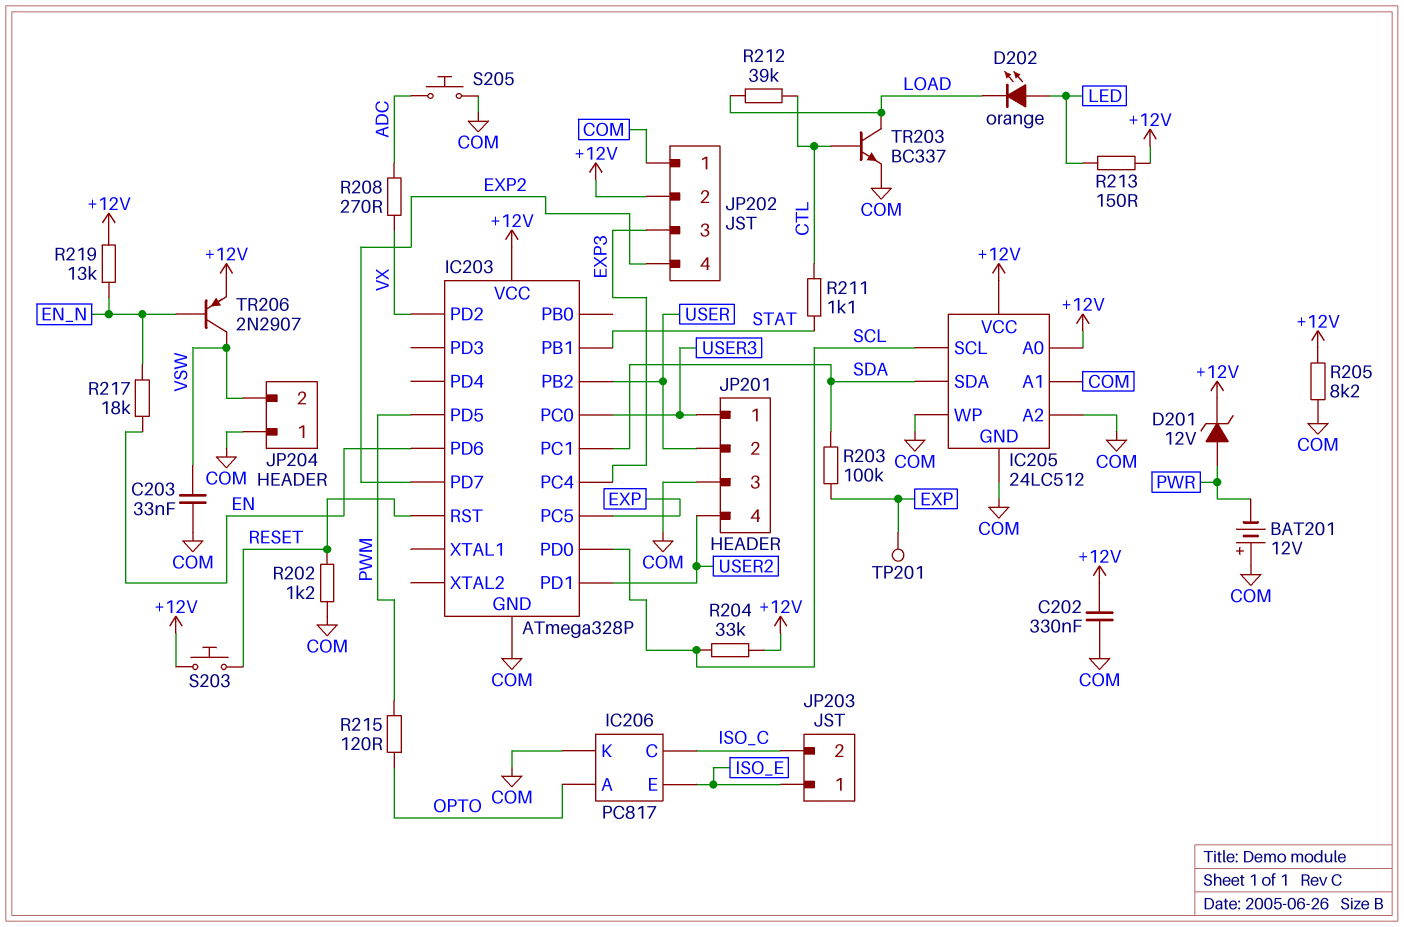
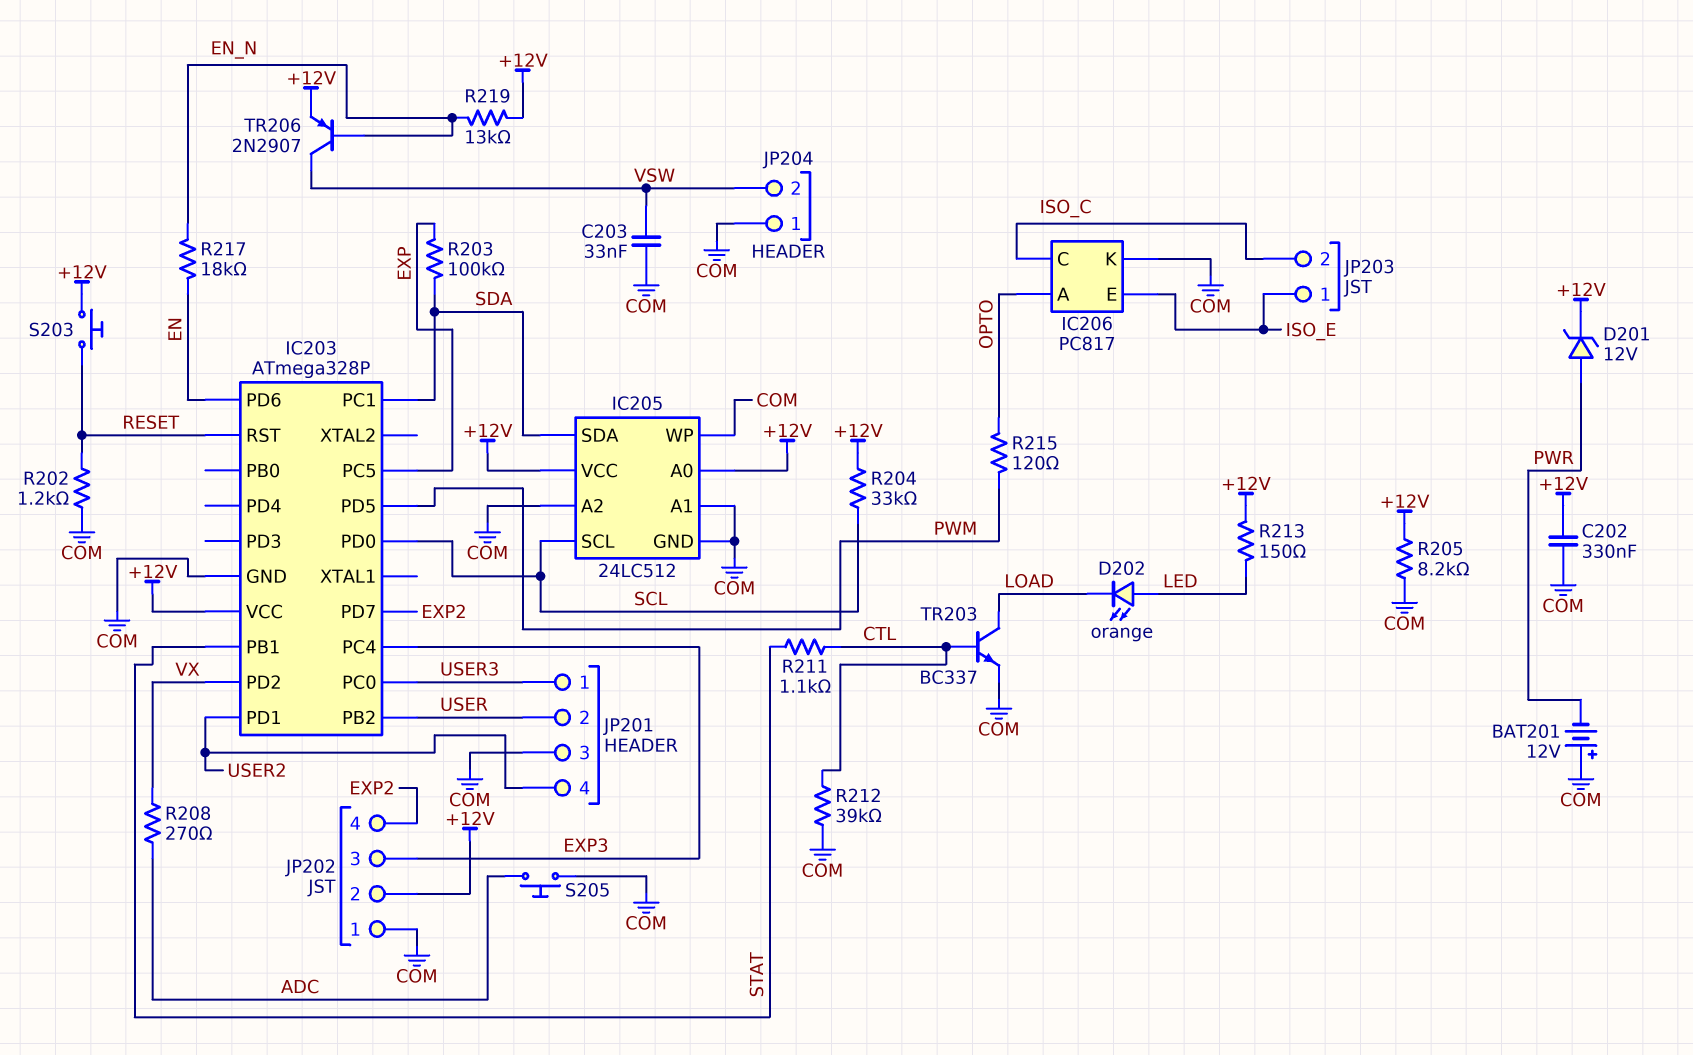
R212: 39k (CTL, LOAD) -> 39k (COM, CTL)
TP201: test point (EXP) -> none

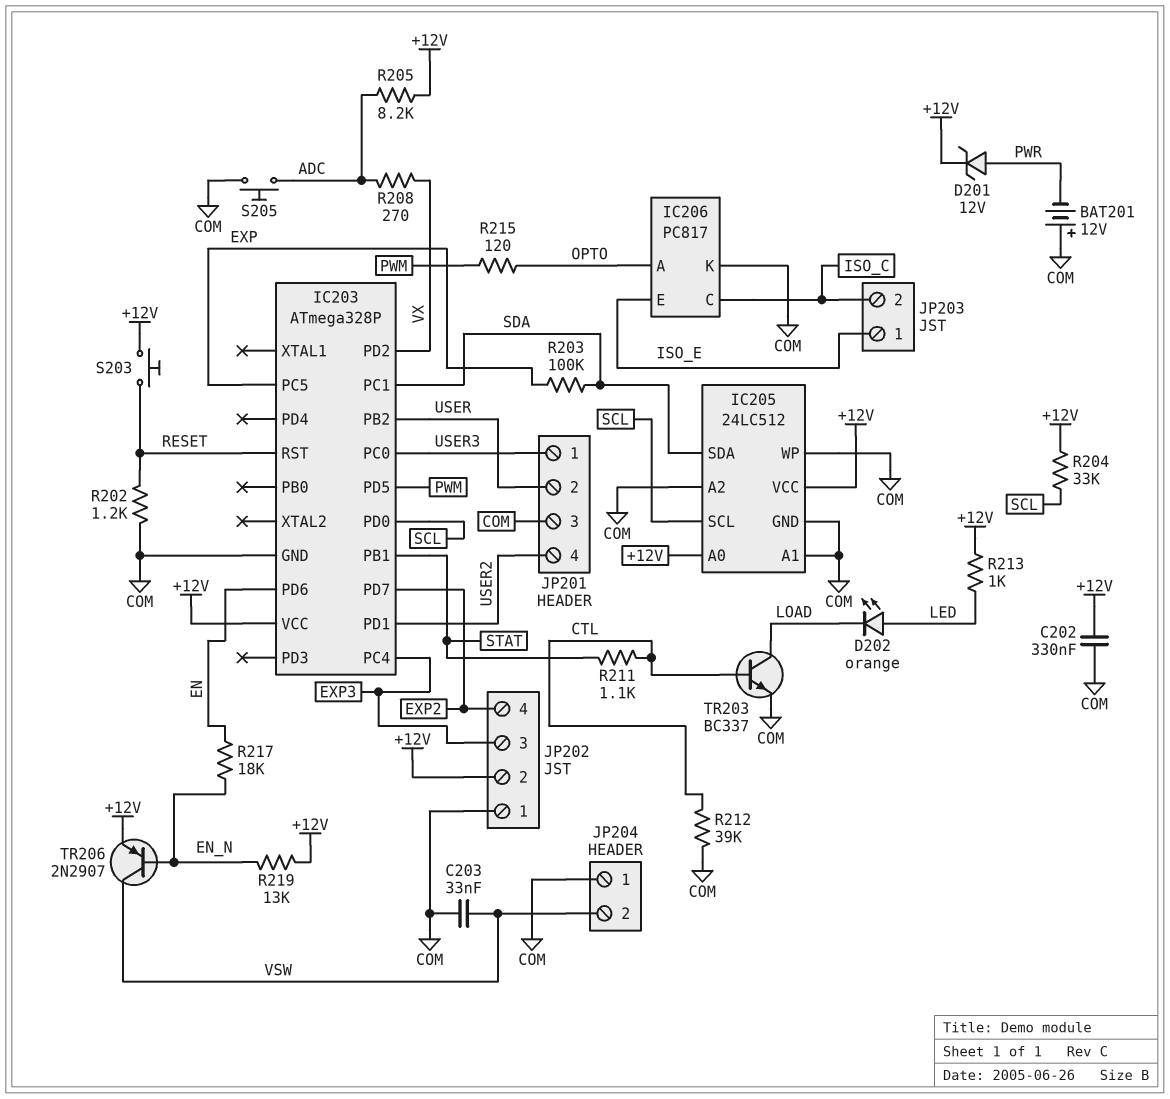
R205: 8.2k (+12V, COM) -> 8.2k (+12V, ADC)
R213: 150 (+12V, LED) -> 1k (+12V, LED)

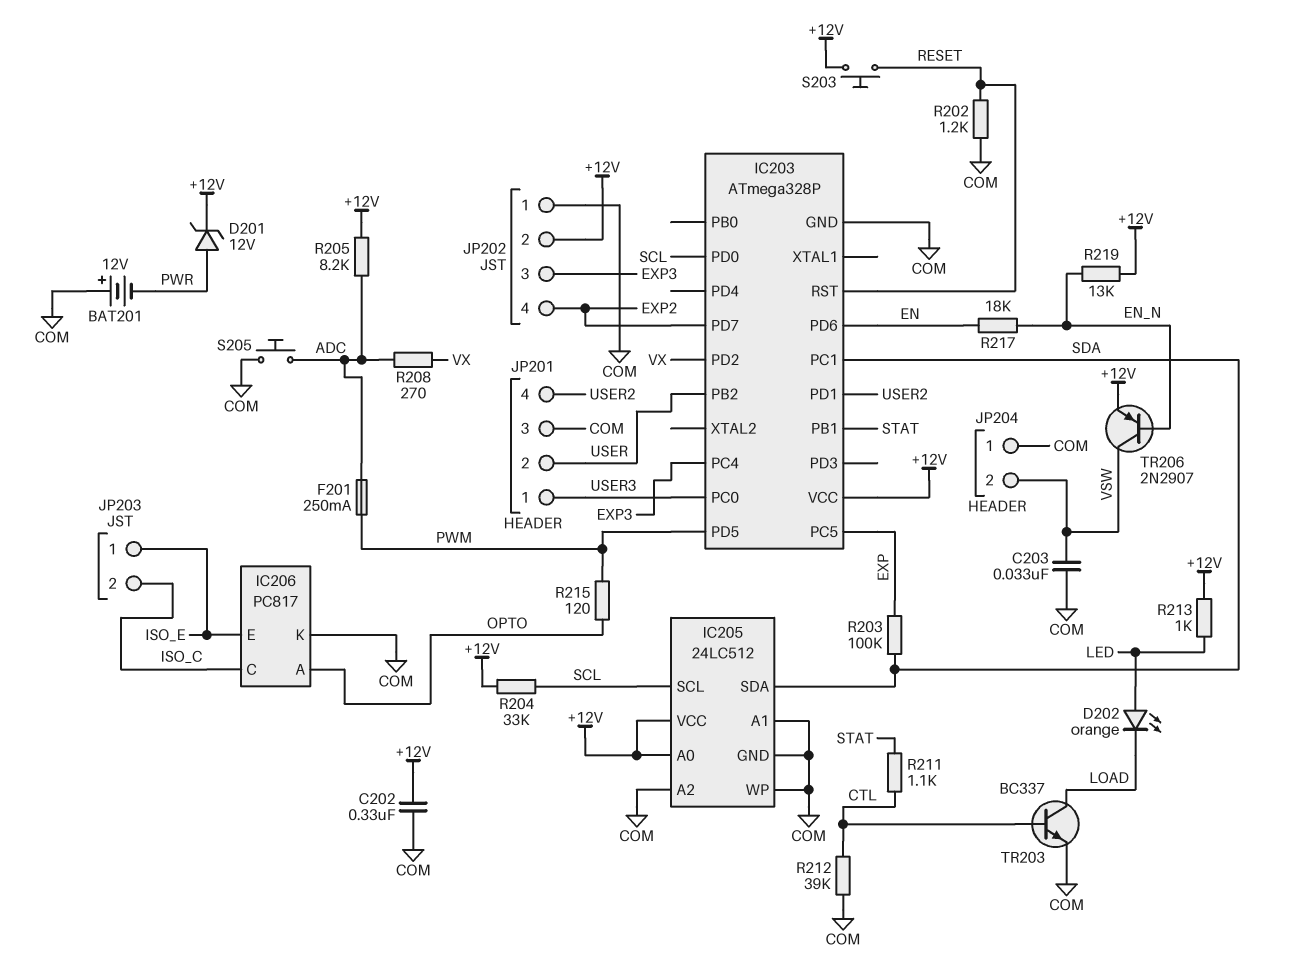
F201: none -> 250mA (ADC, PWM)

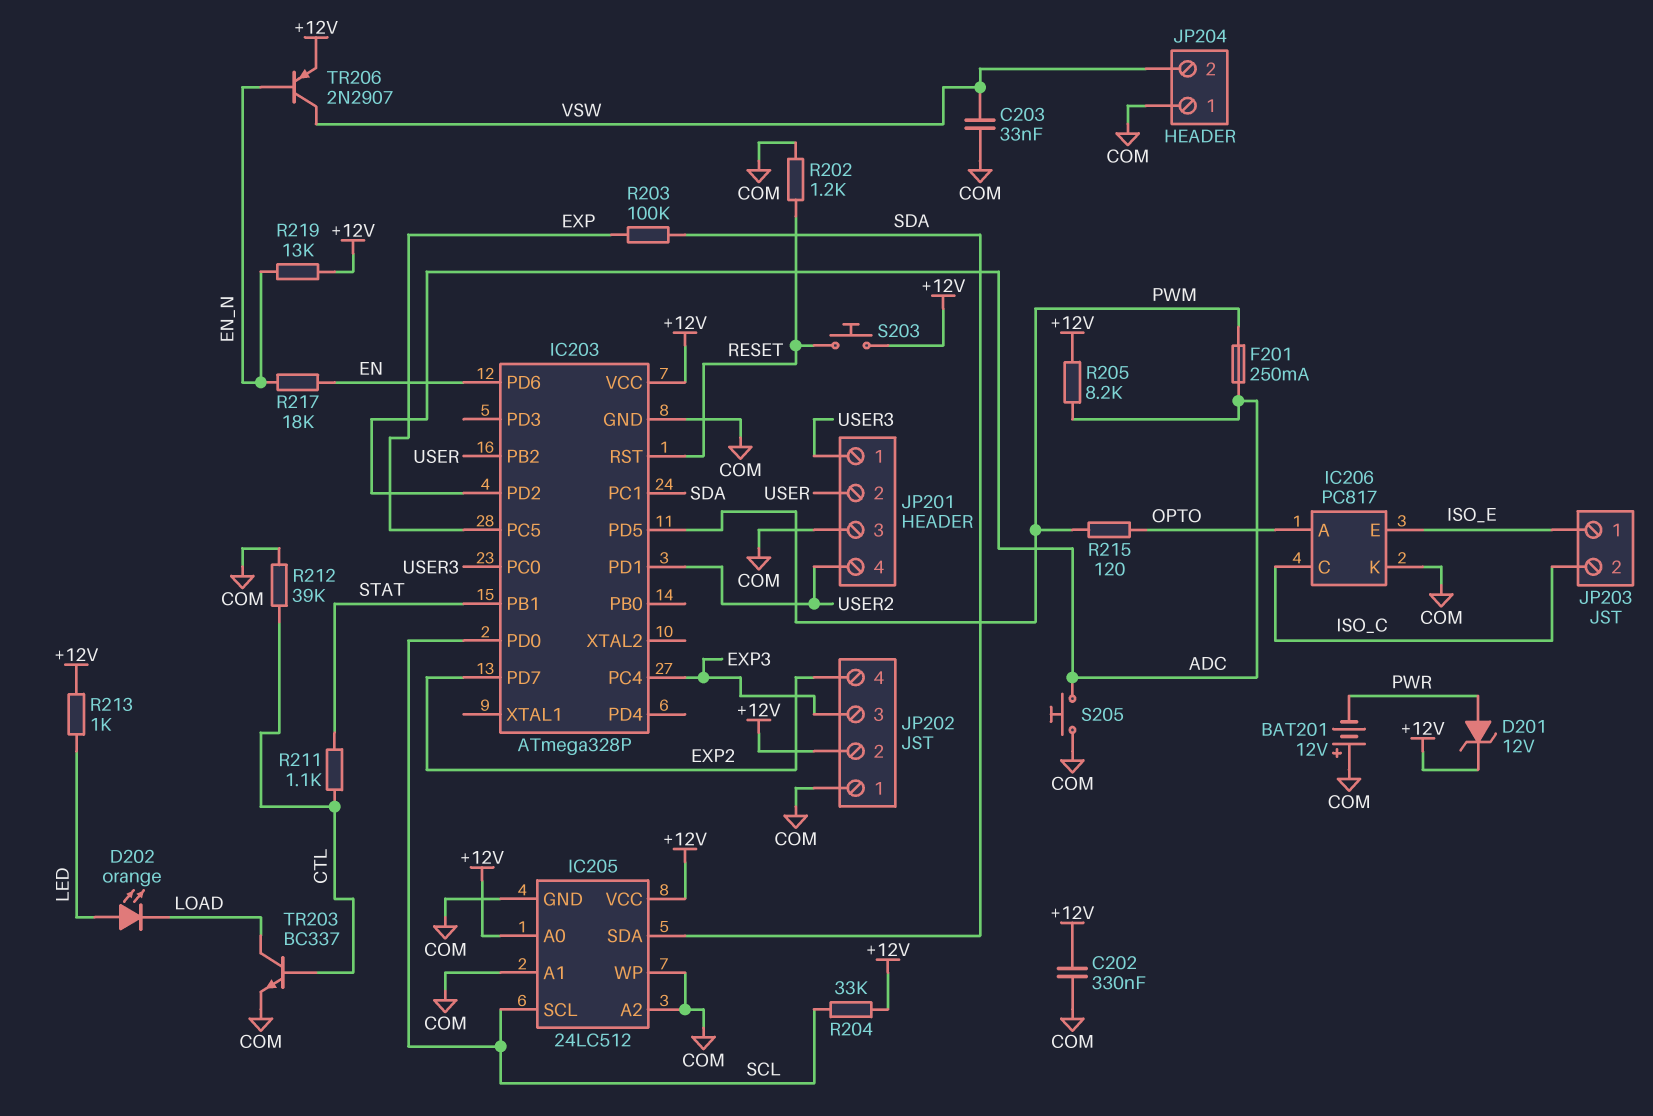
IC203 pin PD2: VX -> ADC
R208: 270 (ADC, VX) -> none

